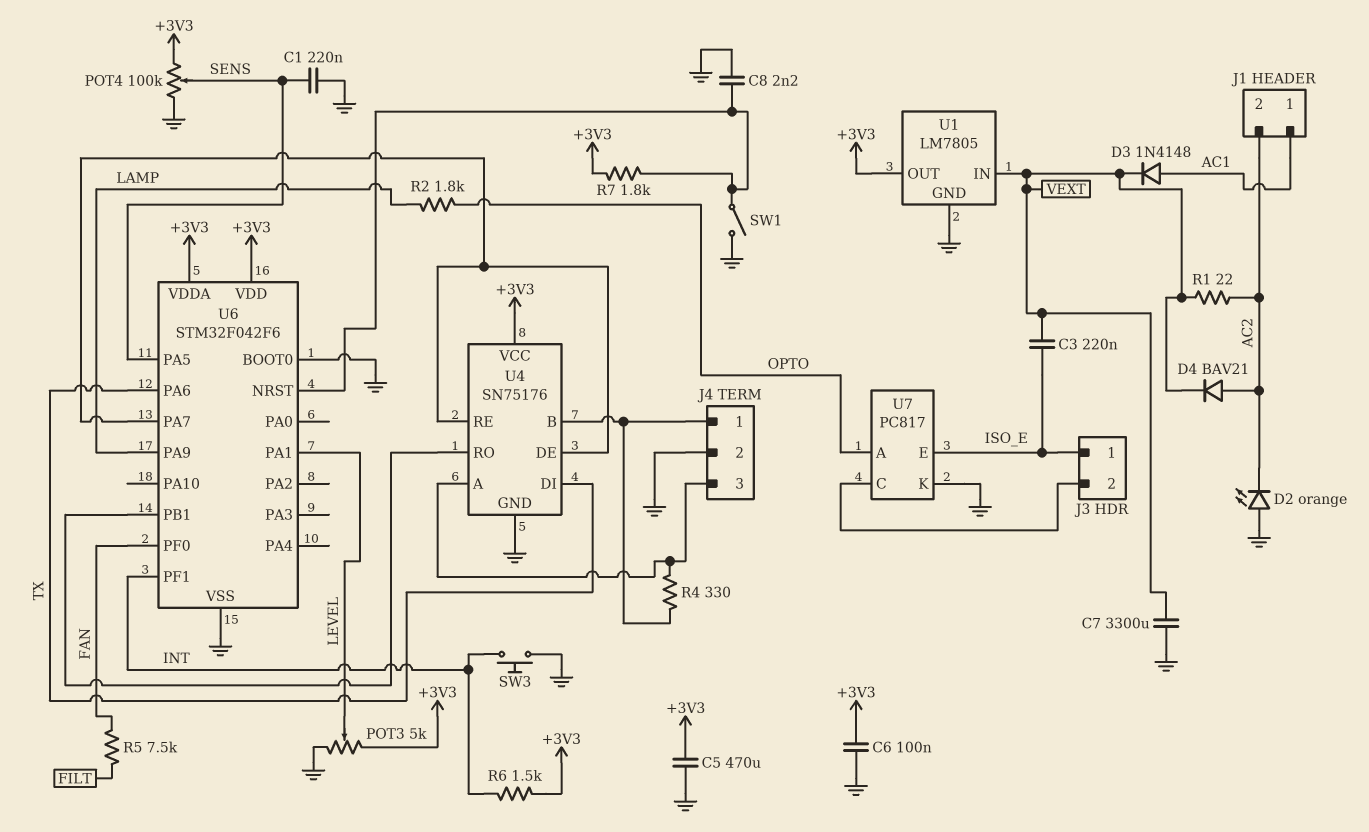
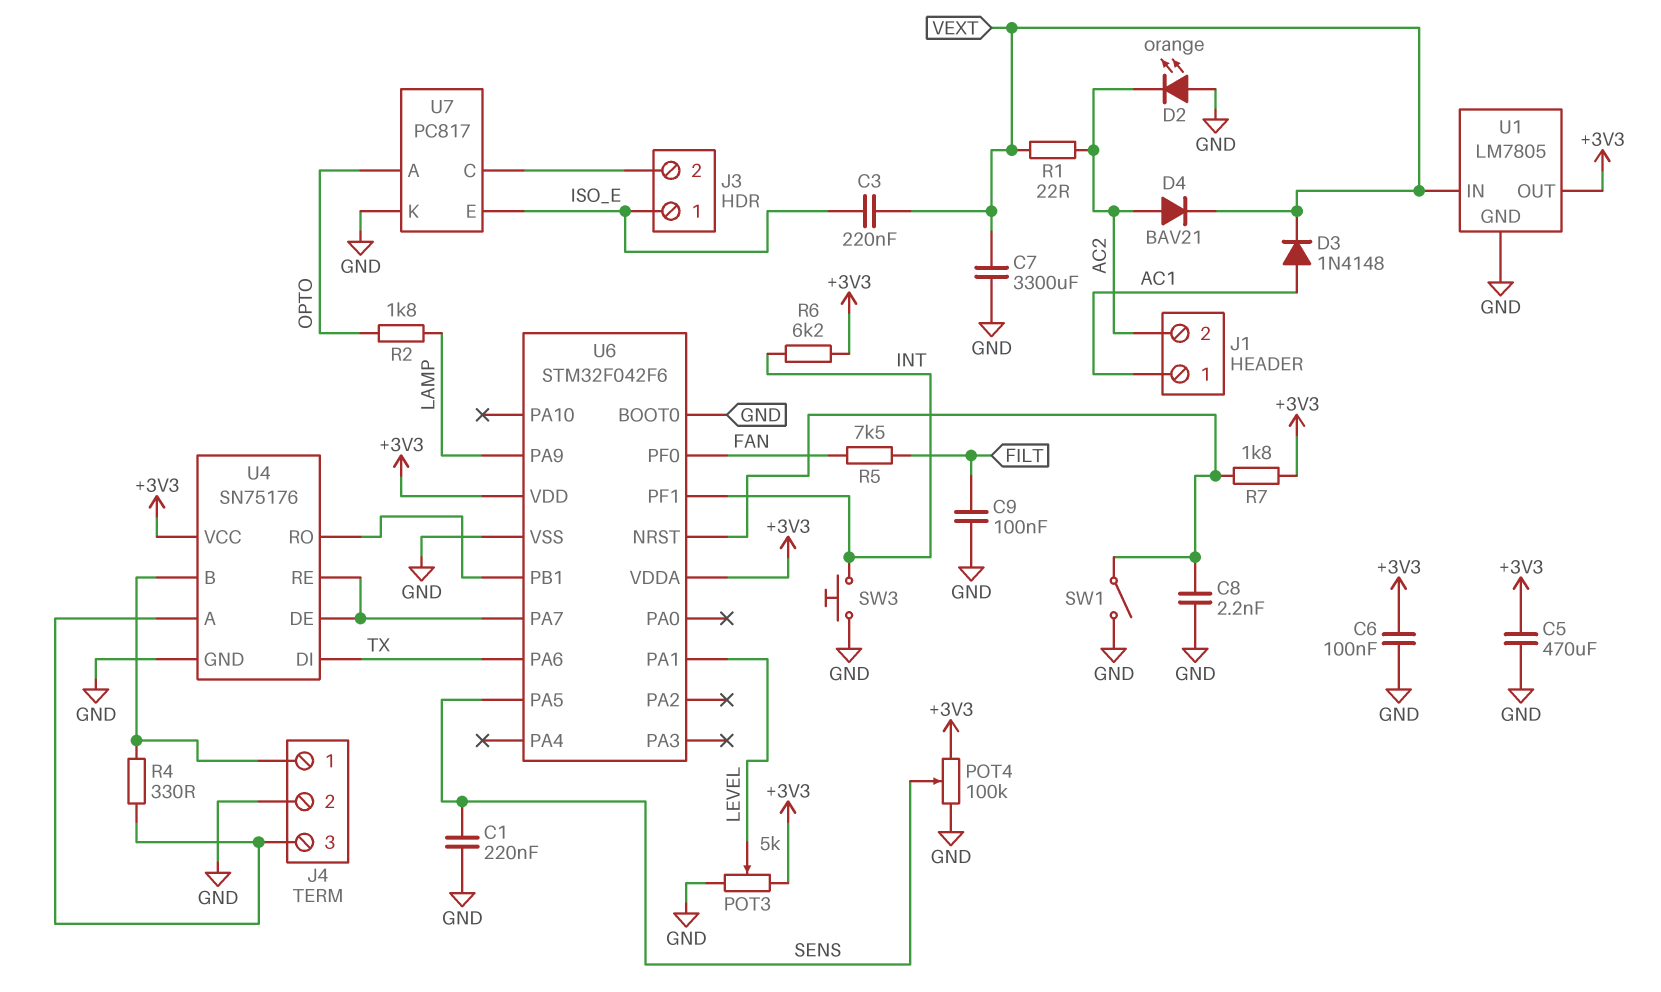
C9: none -> 100nF (FILT, GND)
R6: 1.5k (+3V3, INT) -> 6.2k (+3V3, INT)

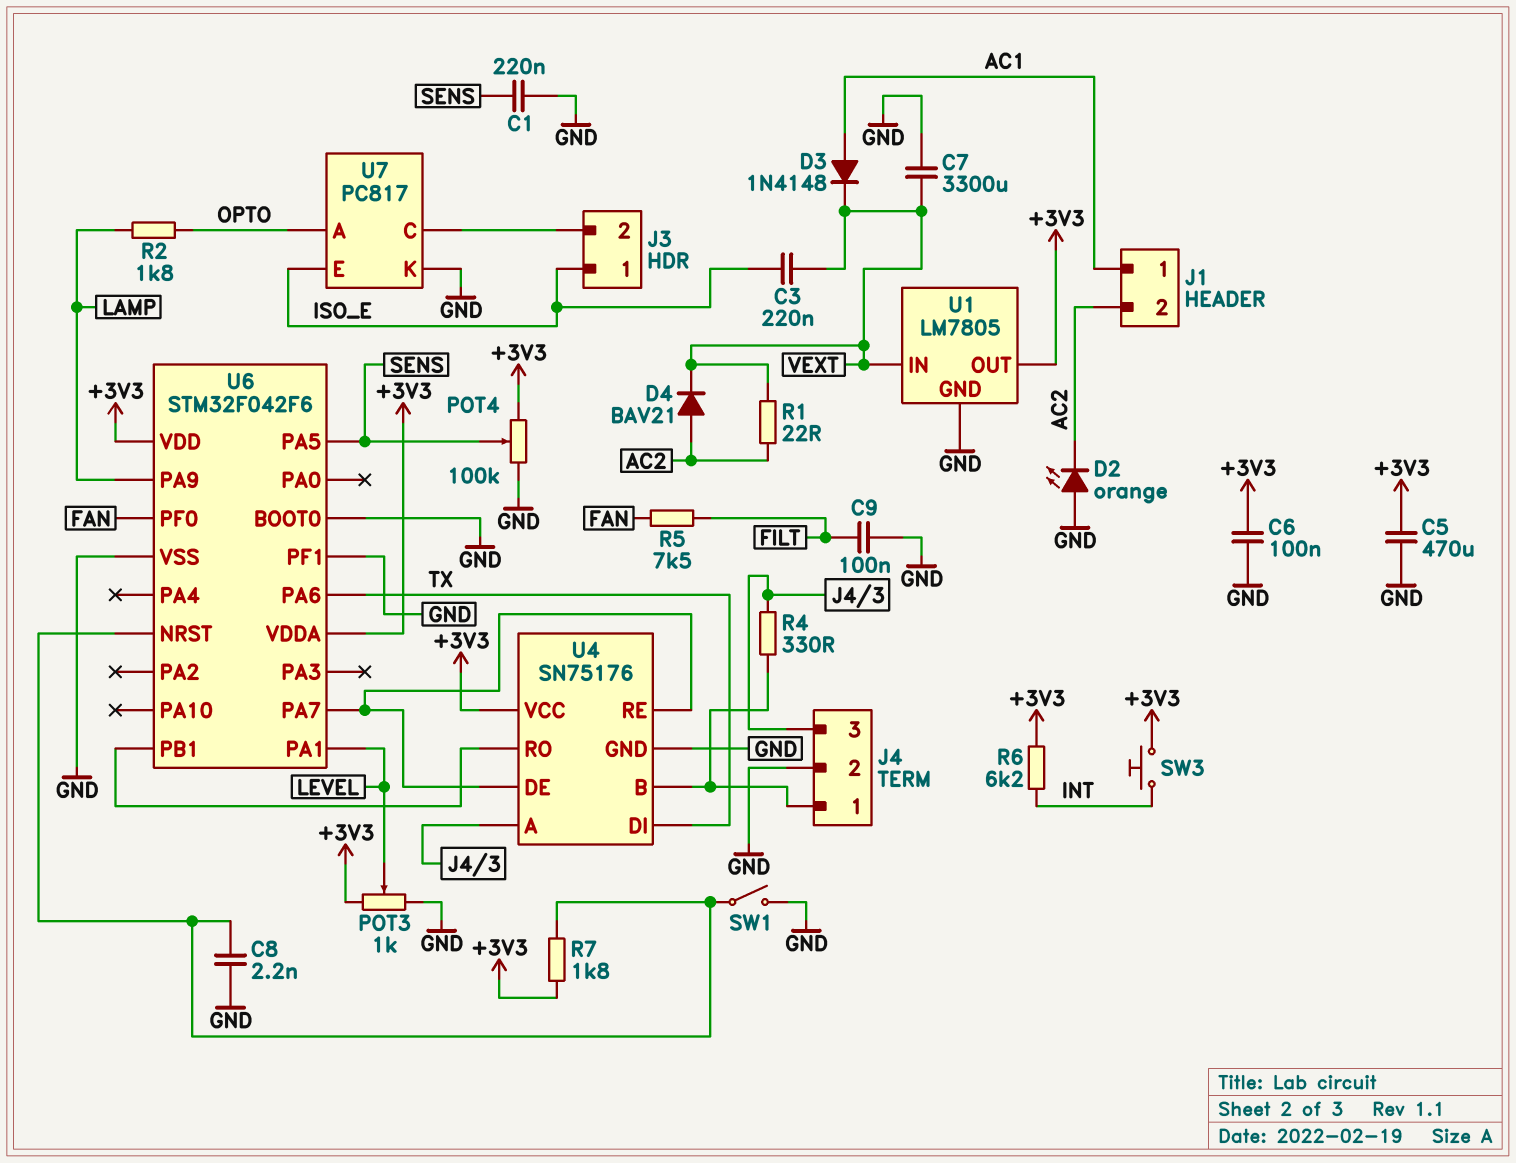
POT3: 5k (+3V3, GND, wiper LEVEL) -> 1k (+3V3, GND, wiper LEVEL)
SW3: button (GND, INT) -> button (+3V3, INT)
U6 pin PF1: INT -> GND

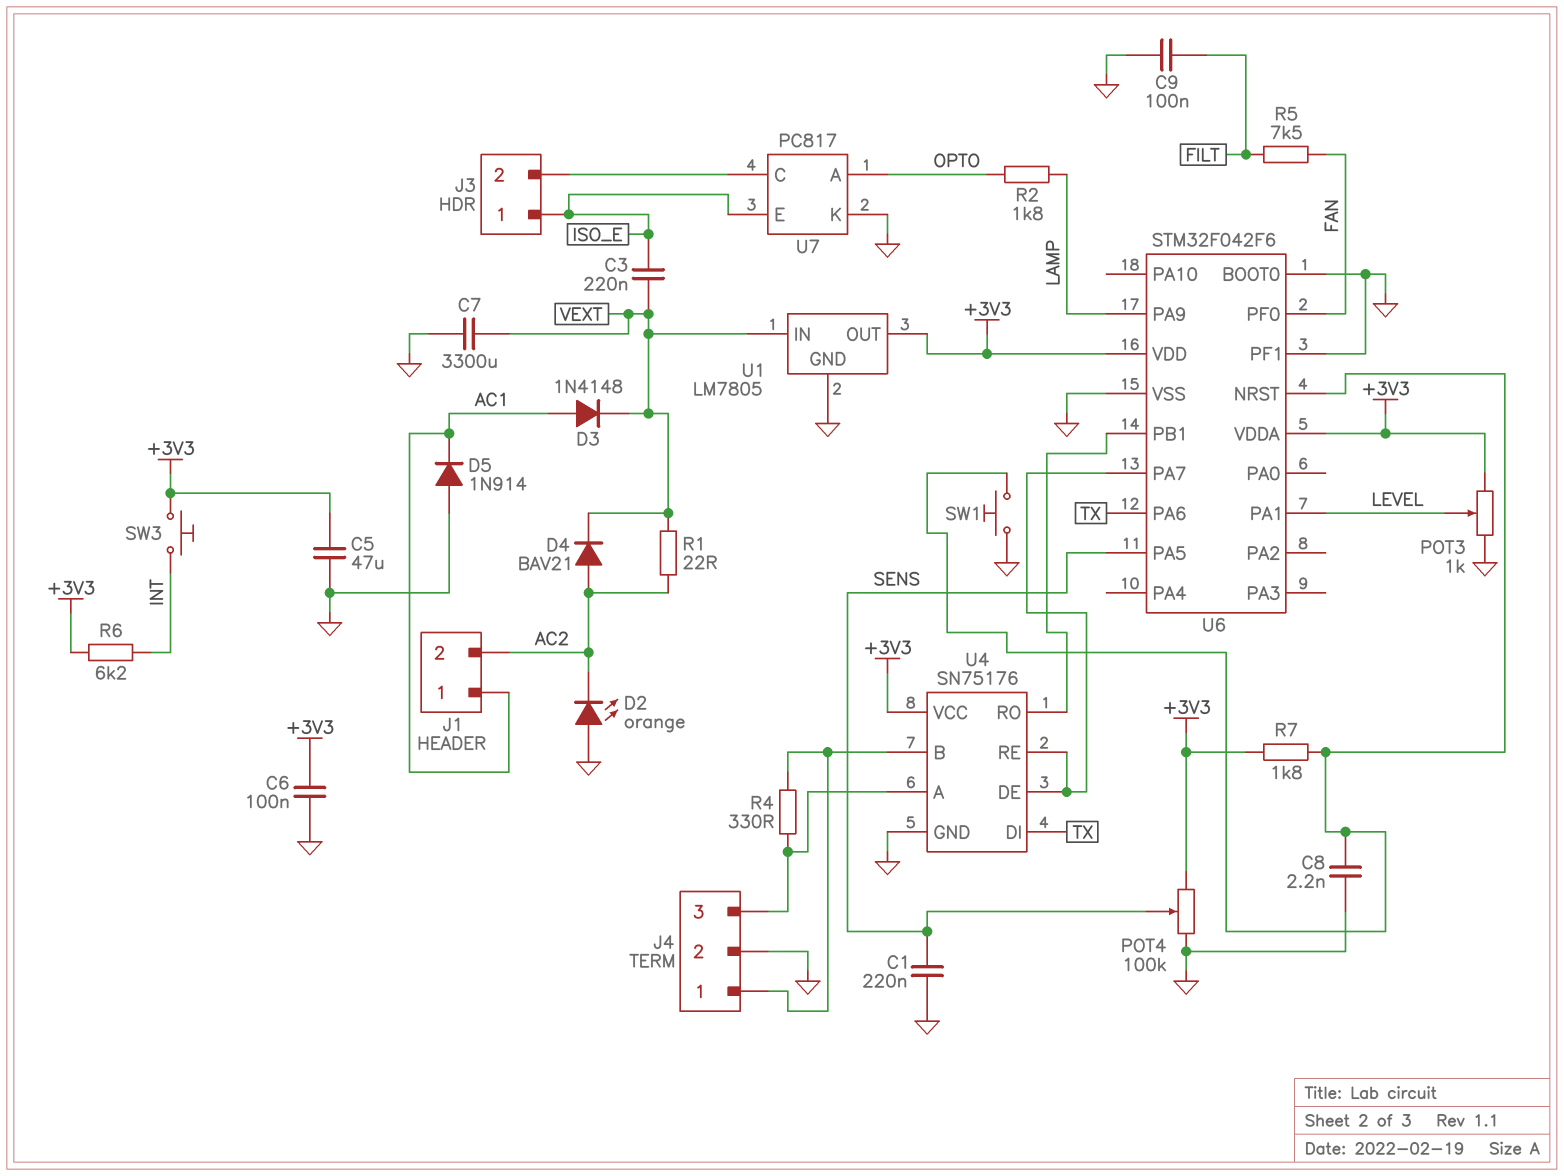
C5: 470uF (+3V3, GND) -> 47uF (+3V3, GND)
D5: none -> diode 1N914 (A GND, K AC1)
SW1: switch (GND, U6/NRST) -> button (GND, U6/NRST)

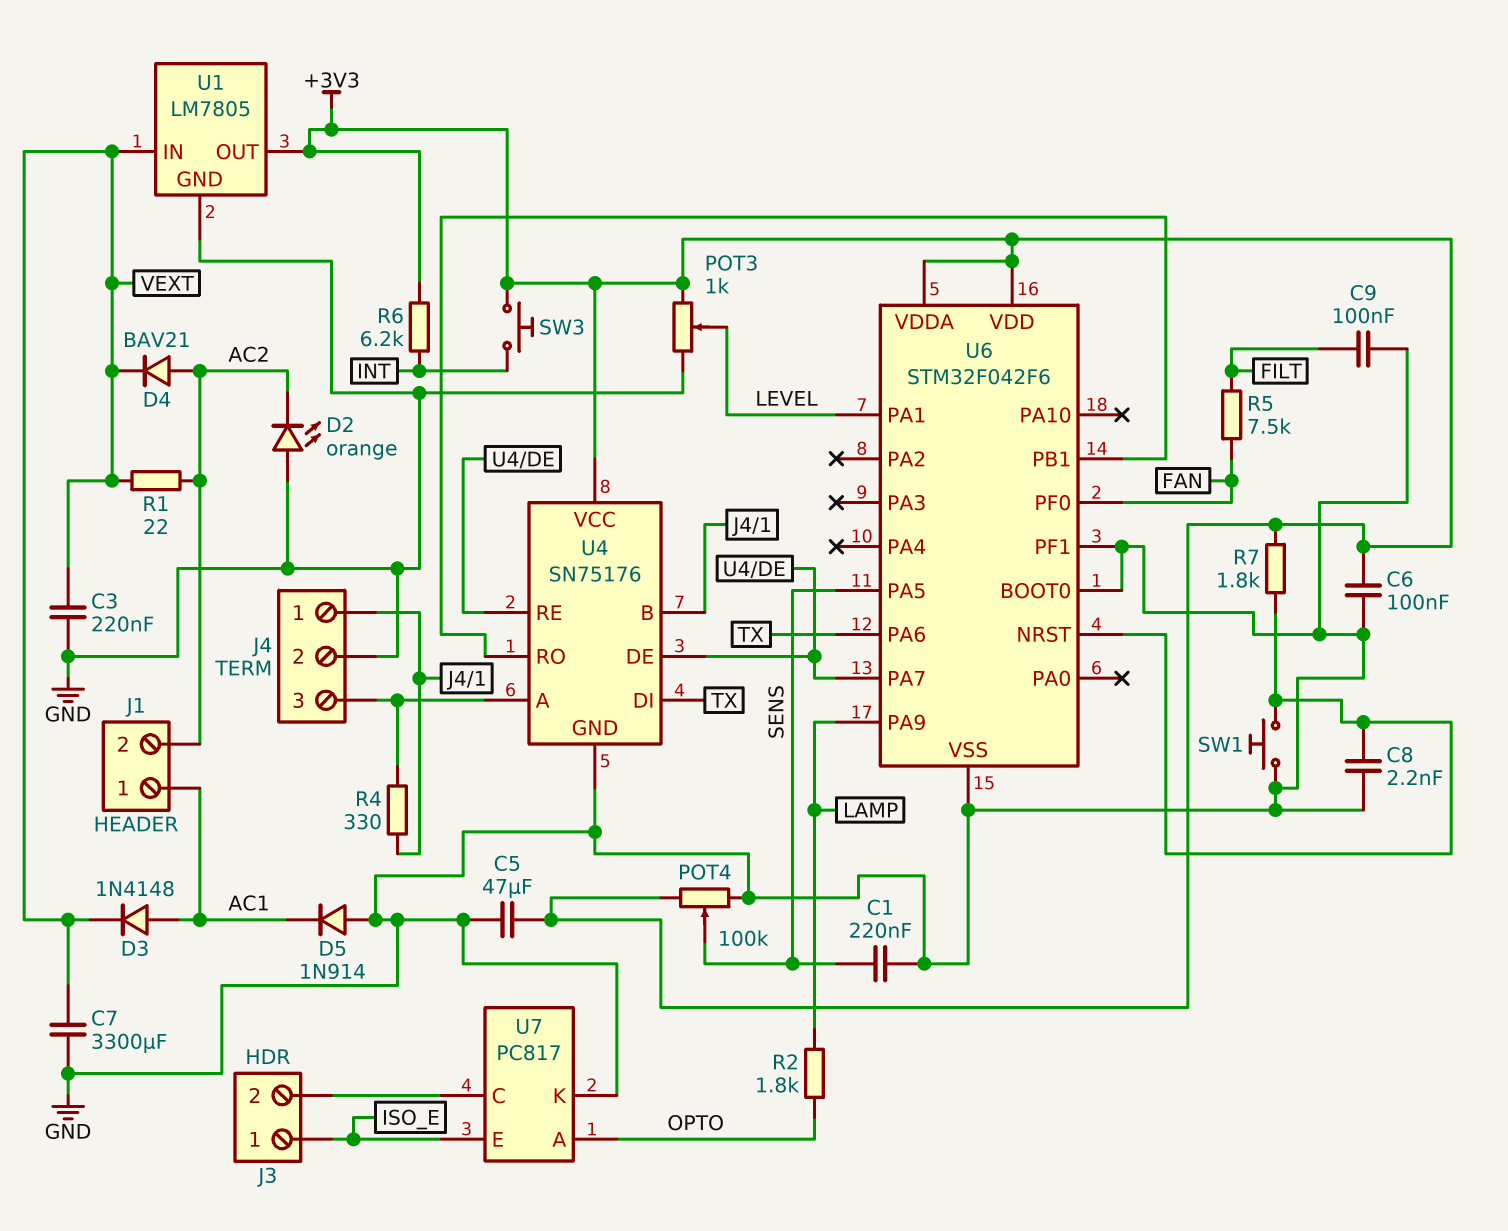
C3: 220nF (ISO_E, VEXT) -> 220nF (GND, VEXT)

